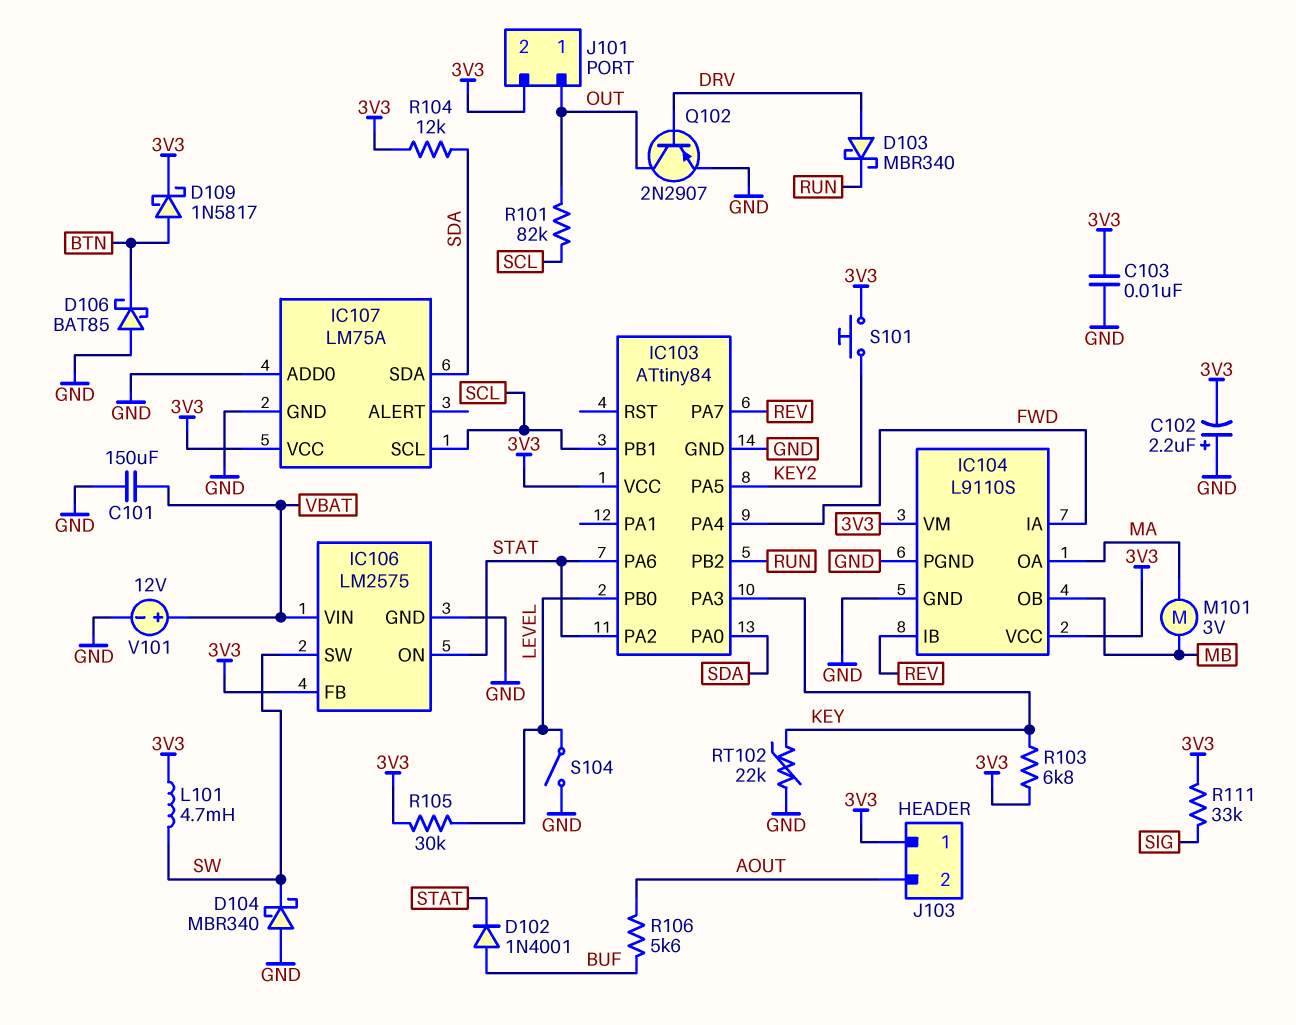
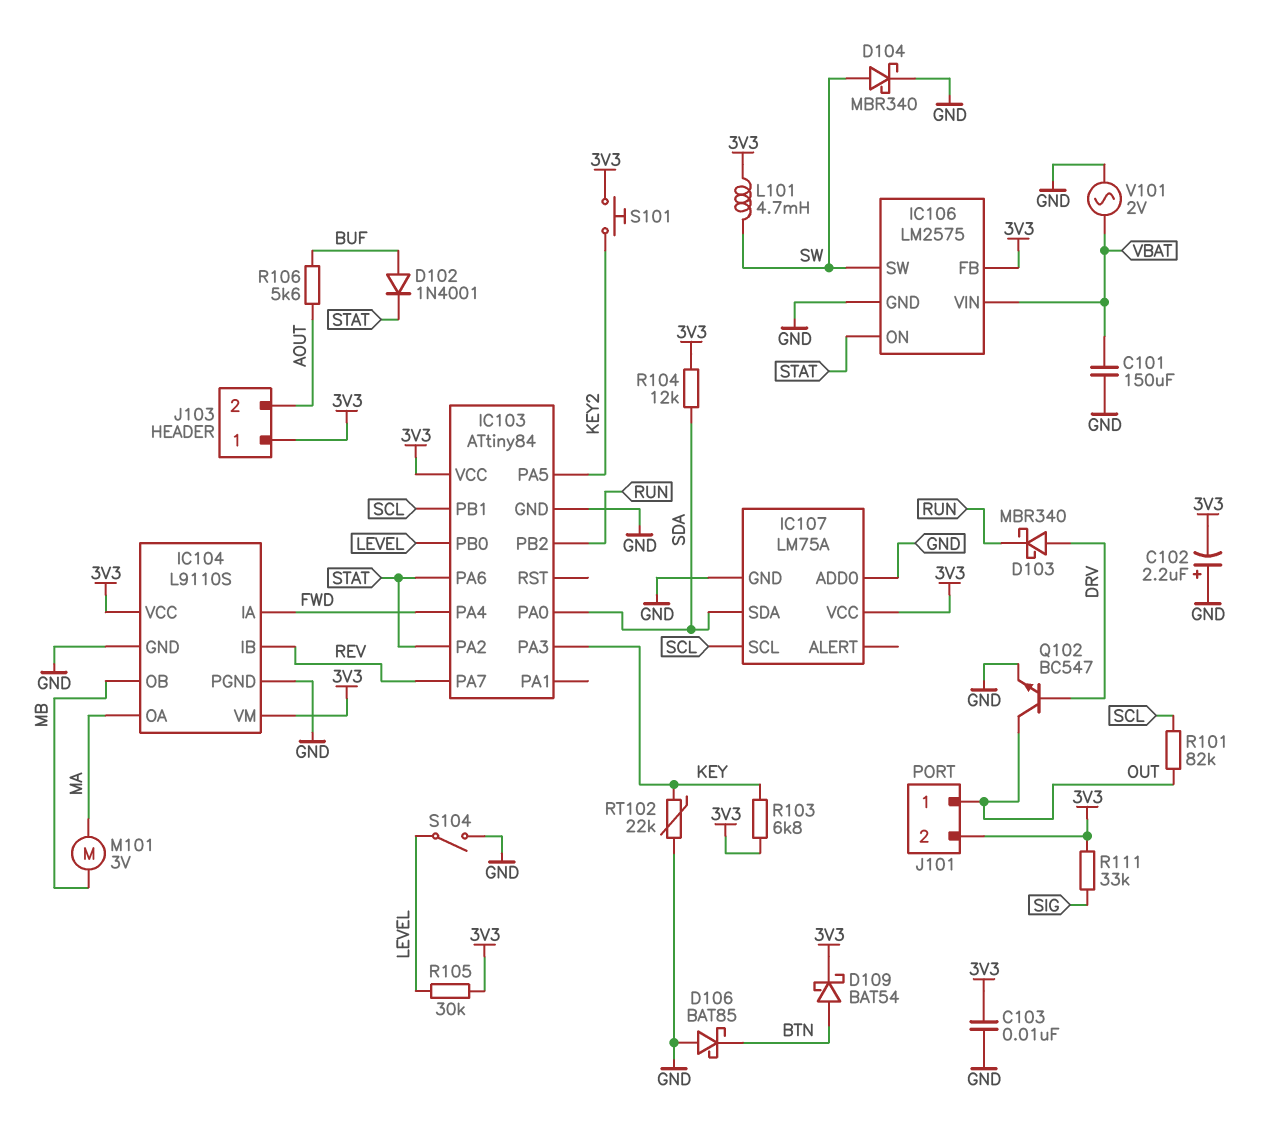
D104: schottky MBR340 (A GND, K SW) -> schottky MBR340 (A SW, K GND)
D109: schottky 1N5817 (A BTN, K 3V3) -> schottky BAT54 (A BTN, K 3V3)
Q102: PNP 2N2907 (B DRV, C OUT, E GND) -> NPN BC547 (B DRV, C OUT, E GND)
V101: 12V (plus VBAT, minus GND) -> AC 2V (GND, VBAT)

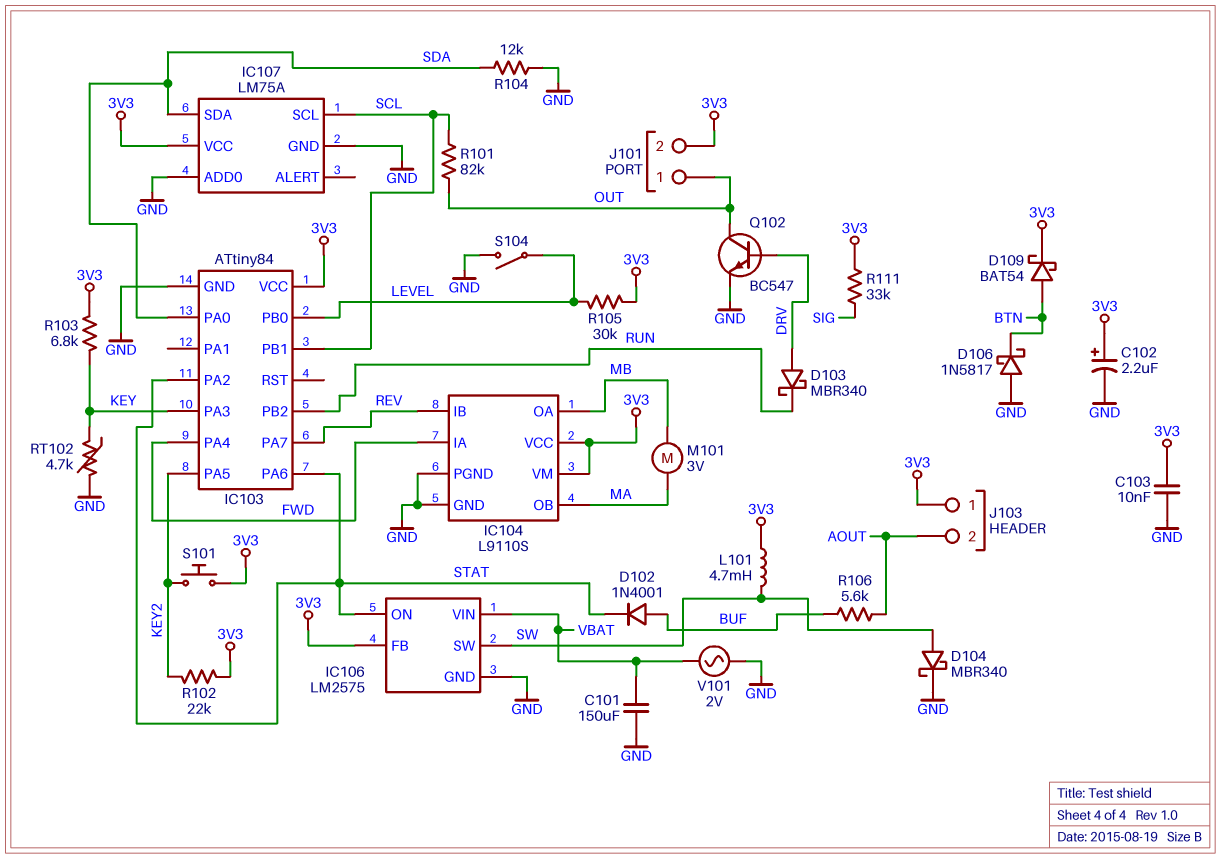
C102: 2.2uF (plus GND, minus 3V3) -> 2.2uF (plus 3V3, minus GND)
D106: schottky BAT85 (A GND, K BTN) -> schottky 1N5817 (A GND, K BTN)
IC104 pin OA: MA -> MB
IC104 pin OB: MB -> MA
R102: none -> 22k (3V3, KEY2)
R104: 12k (3V3, SDA) -> 12k (GND, SDA)
RT102: 22k (GND, KEY) -> 4.7k (GND, KEY)

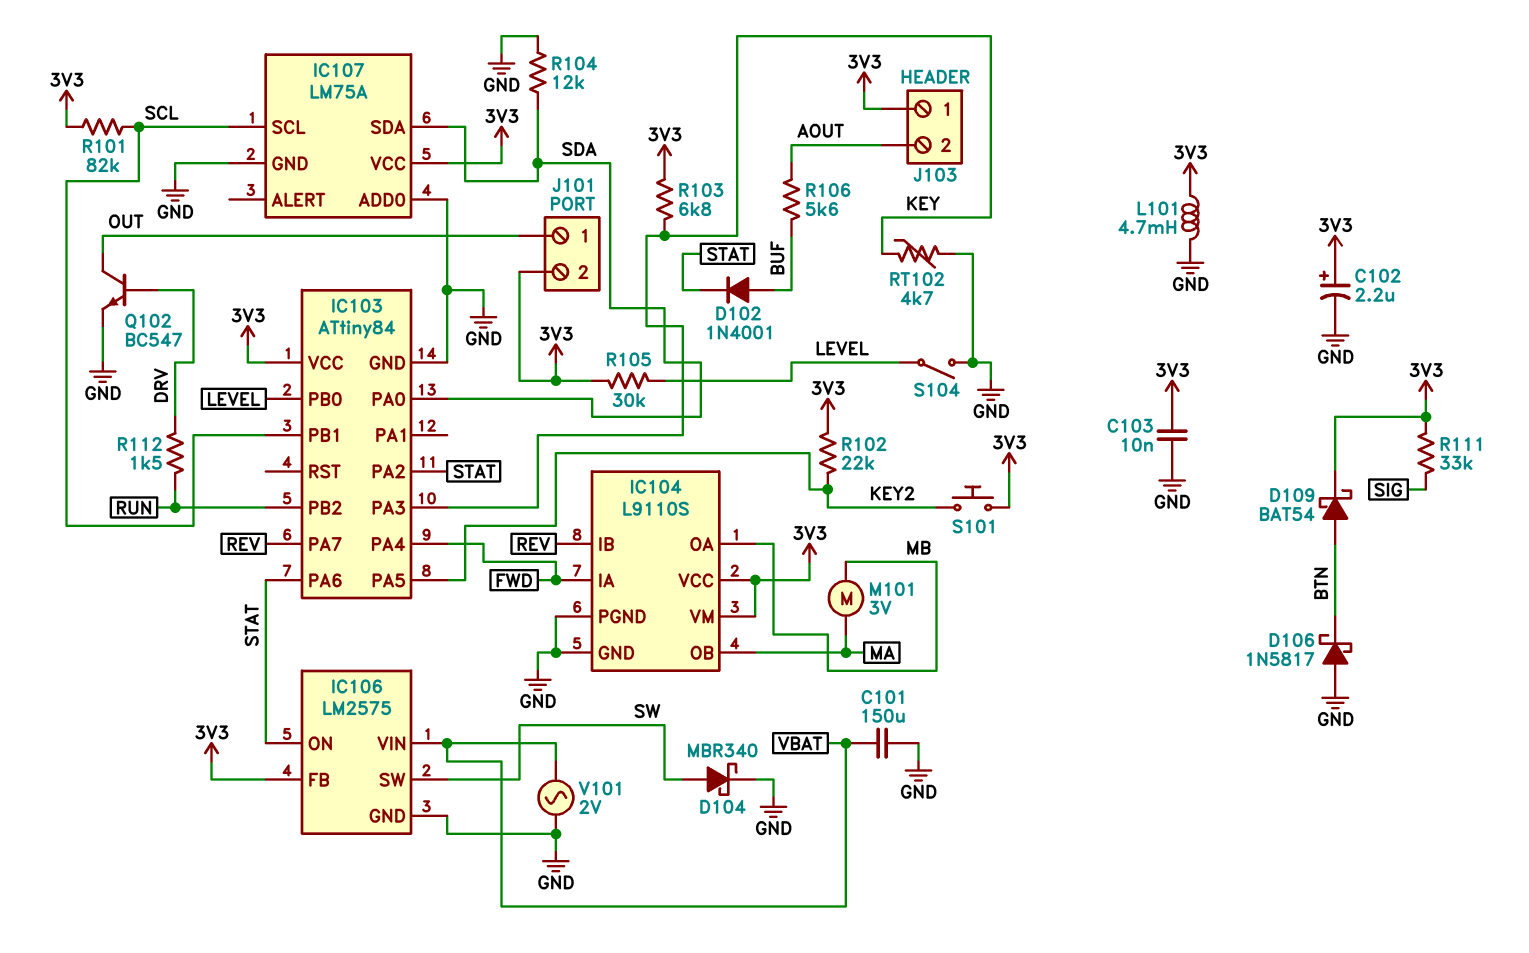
D103: schottky MBR340 (A DRV, K RUN) -> none
L101: 4.7mH (3V3, SW) -> 4.7mH (3V3, GND)
R101: 82k (OUT, SCL) -> 82k (3V3, SCL)
R112: none -> 1.5k (DRV, RUN)

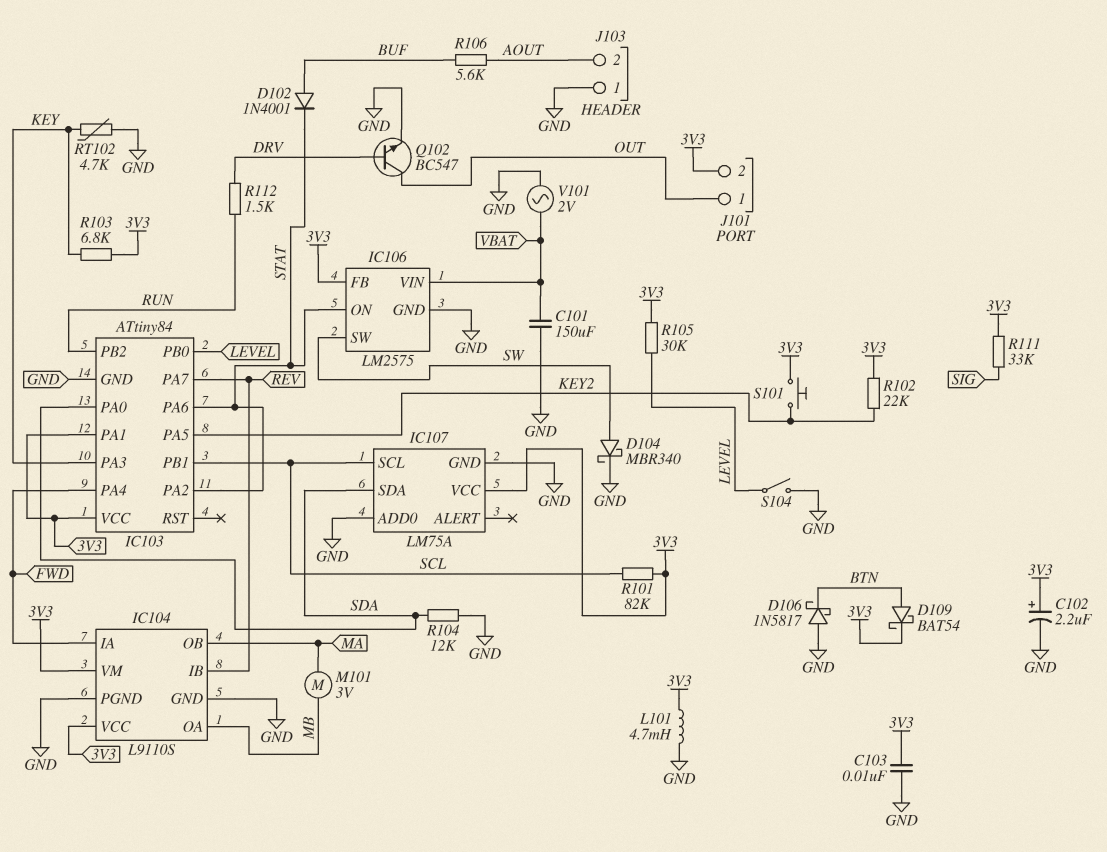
IC103 pin PA1: none -> 3V3
J103 pin 1: 3V3 -> GND

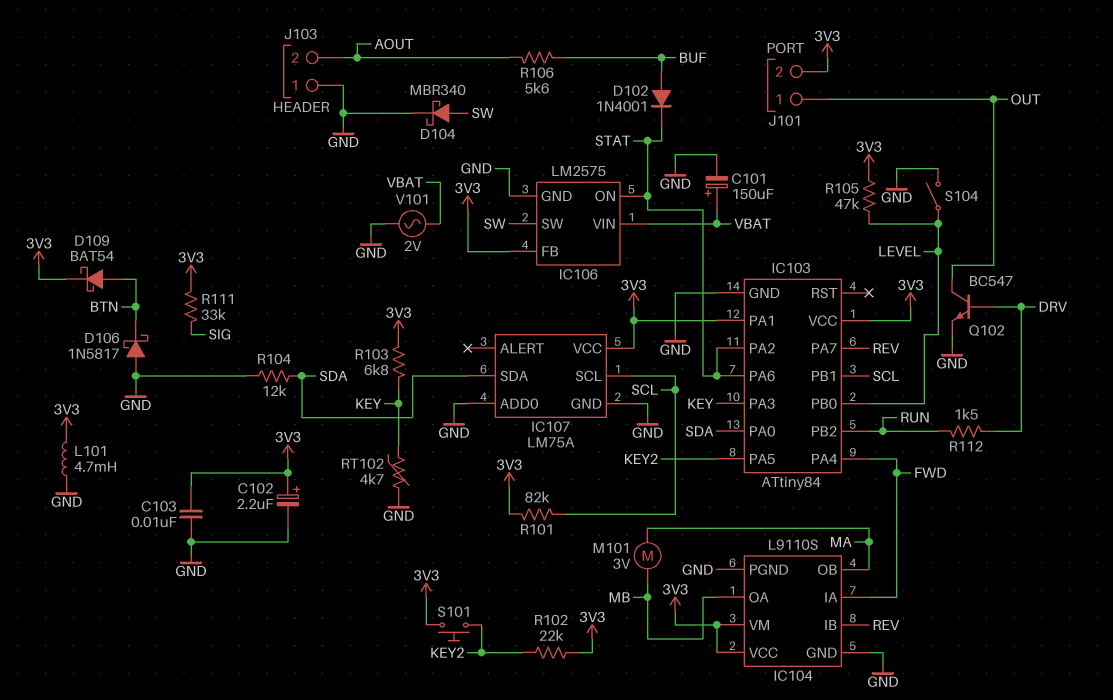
C101: 150uF (GND, VBAT) -> 150uF (plus VBAT, minus GND)
R105: 30k (3V3, LEVEL) -> 47k (3V3, LEVEL)

